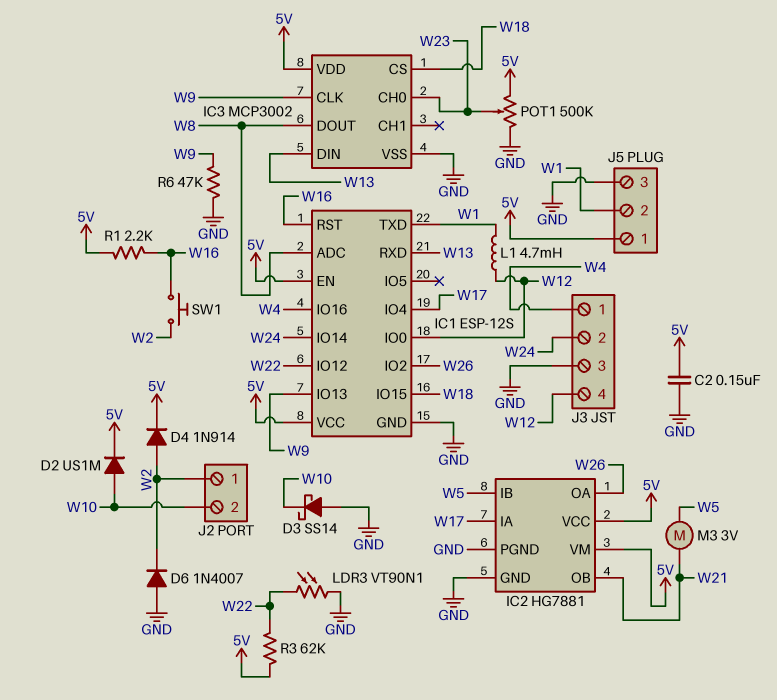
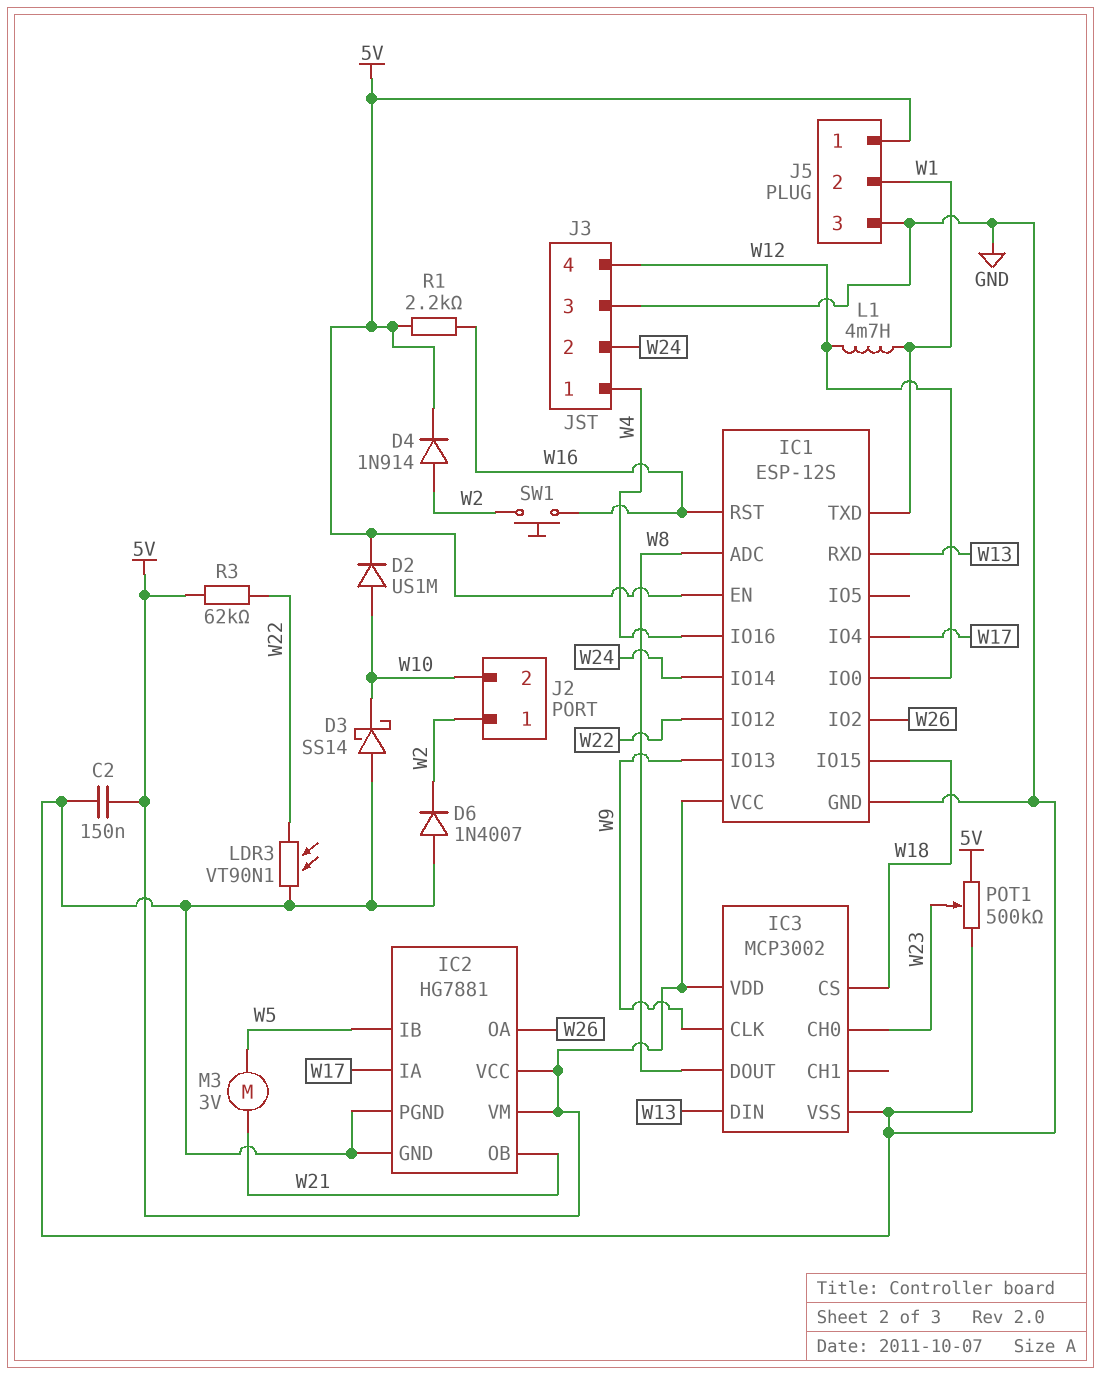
R6: 47k (GND, W9) -> none

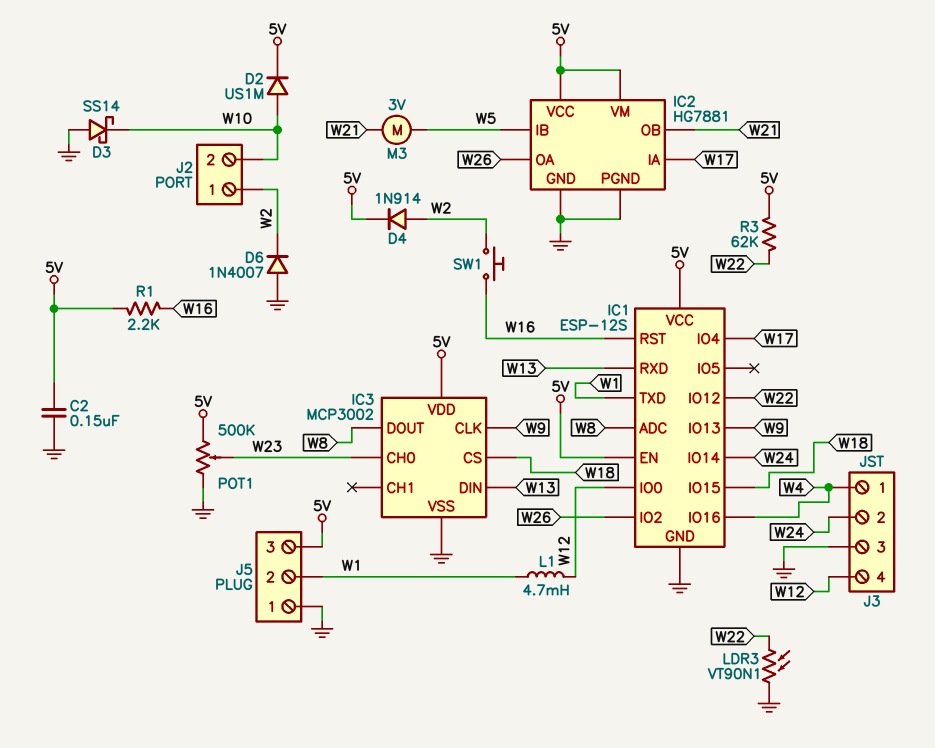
J5 pin 1: 5V -> GND
J5 pin 3: GND -> 5V

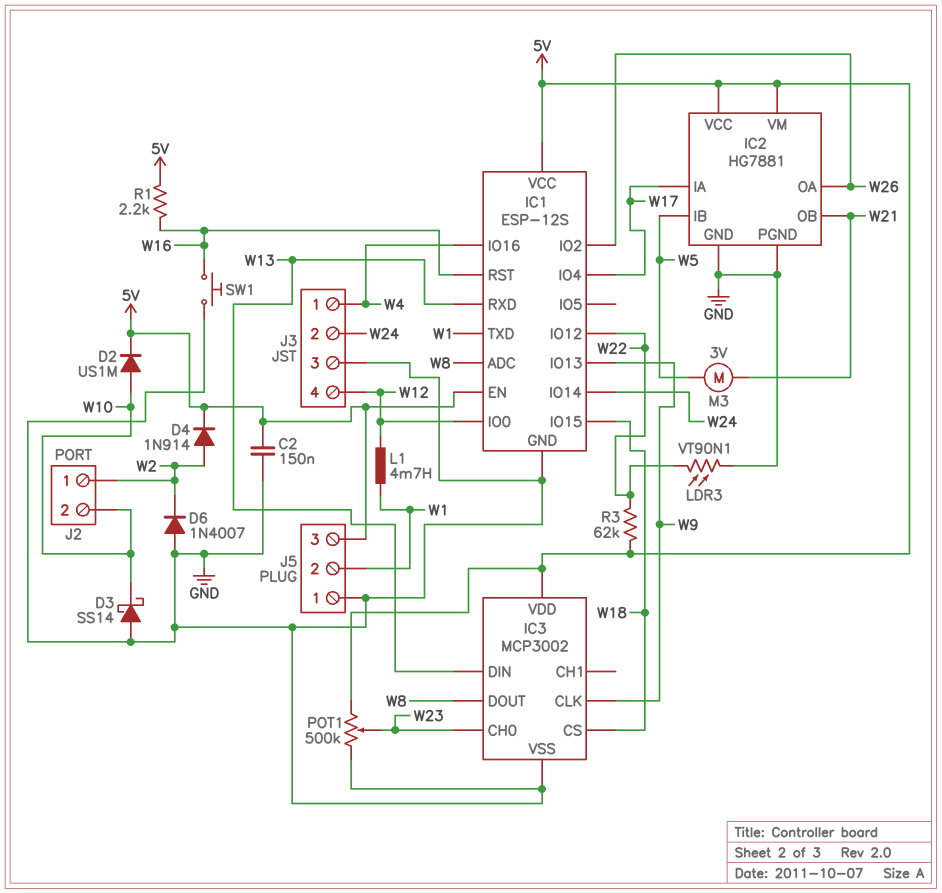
SW1: button (W2, W16) -> button (GND, W16)

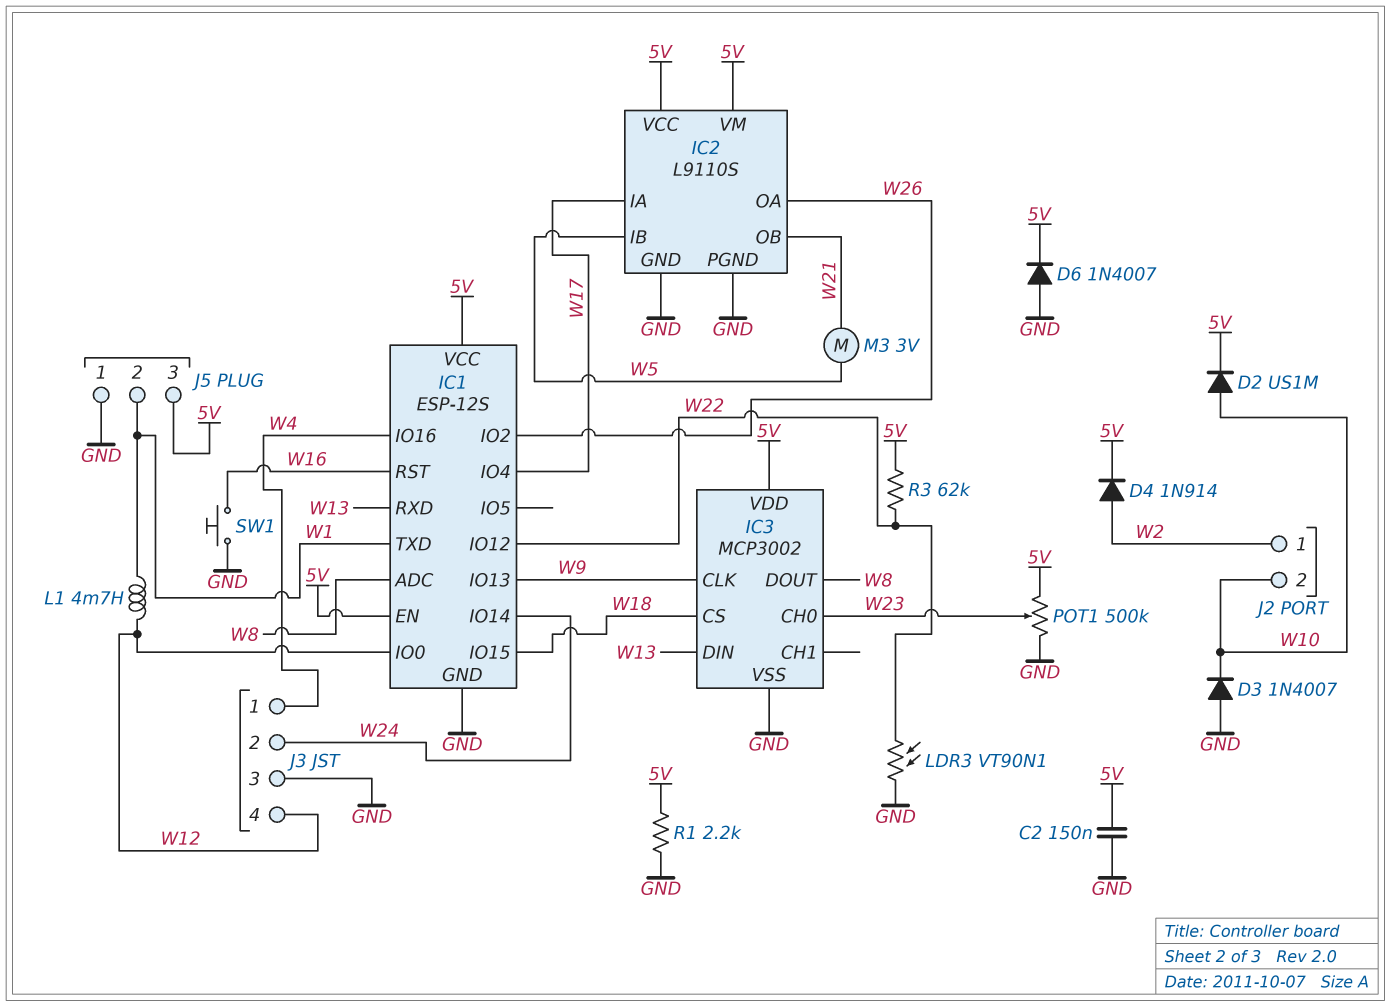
D3: schottky SS14 (A GND, K W10) -> diode 1N4007 (A GND, K W10)
D6: diode 1N4007 (A GND, K W2) -> diode 1N4007 (A GND, K 5V)
IC2: HG7881 -> L9110S
R1: 2.2k (5V, W16) -> 2.2k (5V, GND)

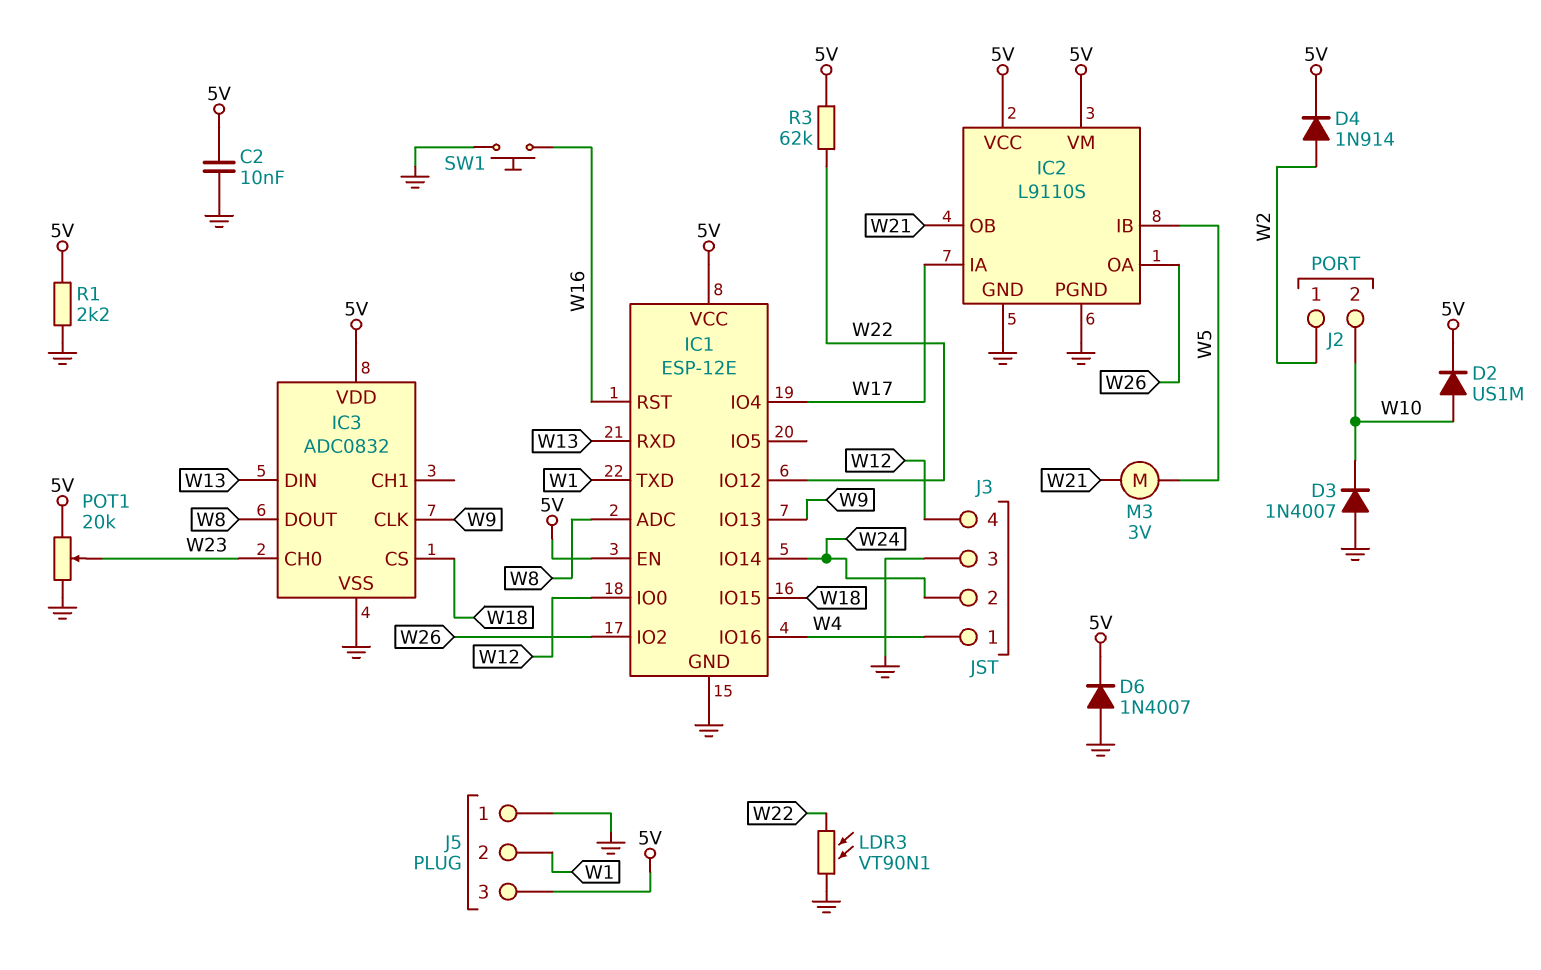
C2: 150nF (5V, GND) -> 10nF (5V, GND)
IC1: ESP-12S -> ESP-12E
IC3: MCP3002 -> ADC0832
L1: 4.7mH (W1, W12) -> none
POT1: 500k (5V, GND, wiper W23) -> 20k (5V, GND, wiper W23)

